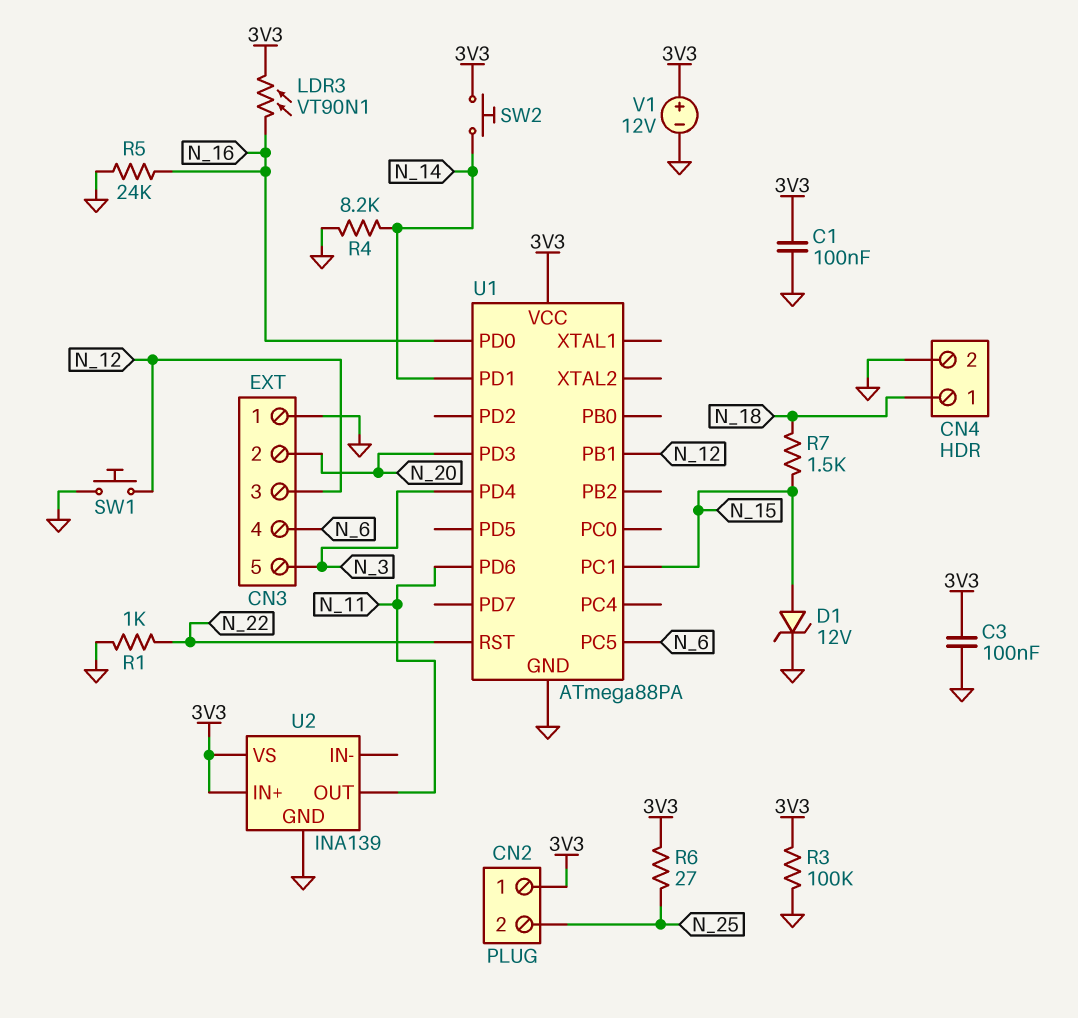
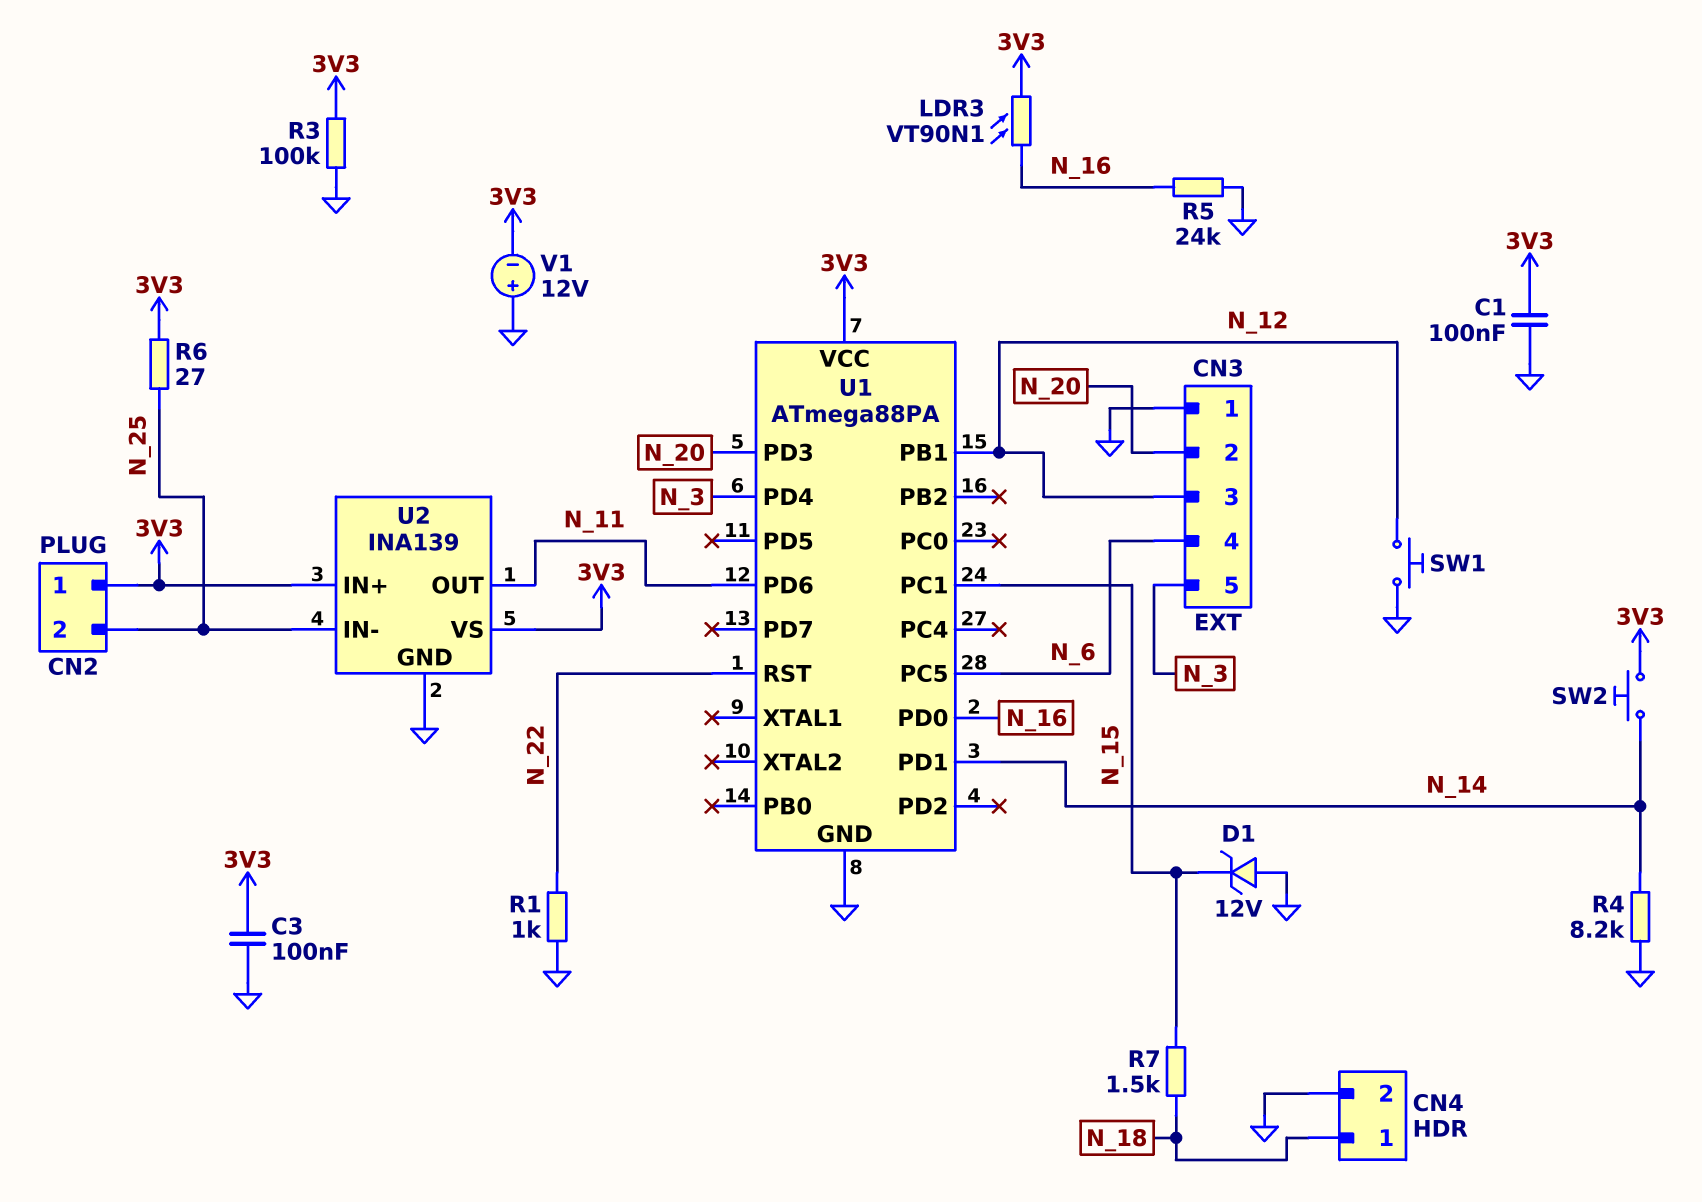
D1: zener 12V (A N_15, K GND) -> zener 12V (A GND, K N_15)
U2 pin IN-: none -> N_25
V1: 12V (plus 3V3, minus GND) -> 12V (plus GND, minus 3V3)

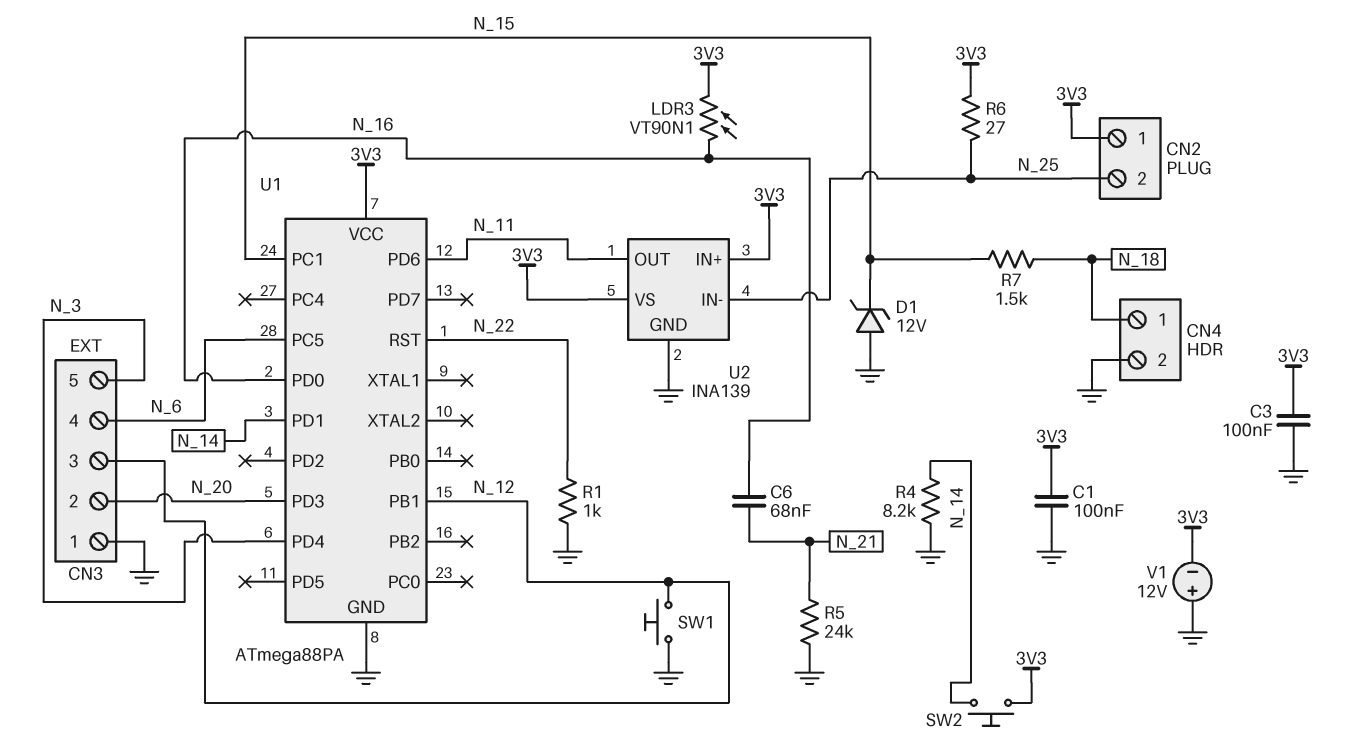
C6: none -> 68nF (N_16, N_21)
R3: 100k (3V3, GND) -> none
R5: 24k (GND, N_16) -> 24k (GND, N_21)

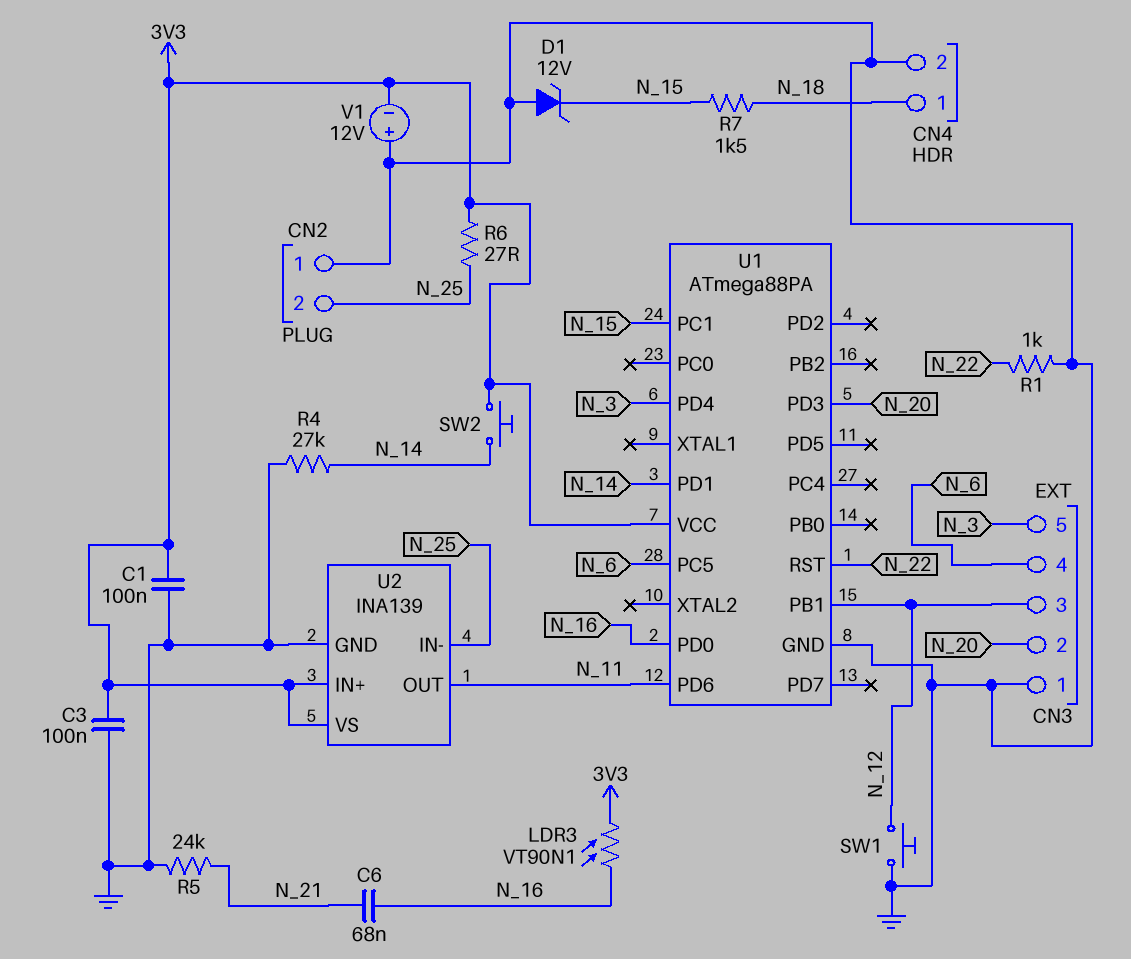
CN2 pin 1: 3V3 -> GND
R4: 8.2k (GND, N_14) -> 27k (GND, N_14)

